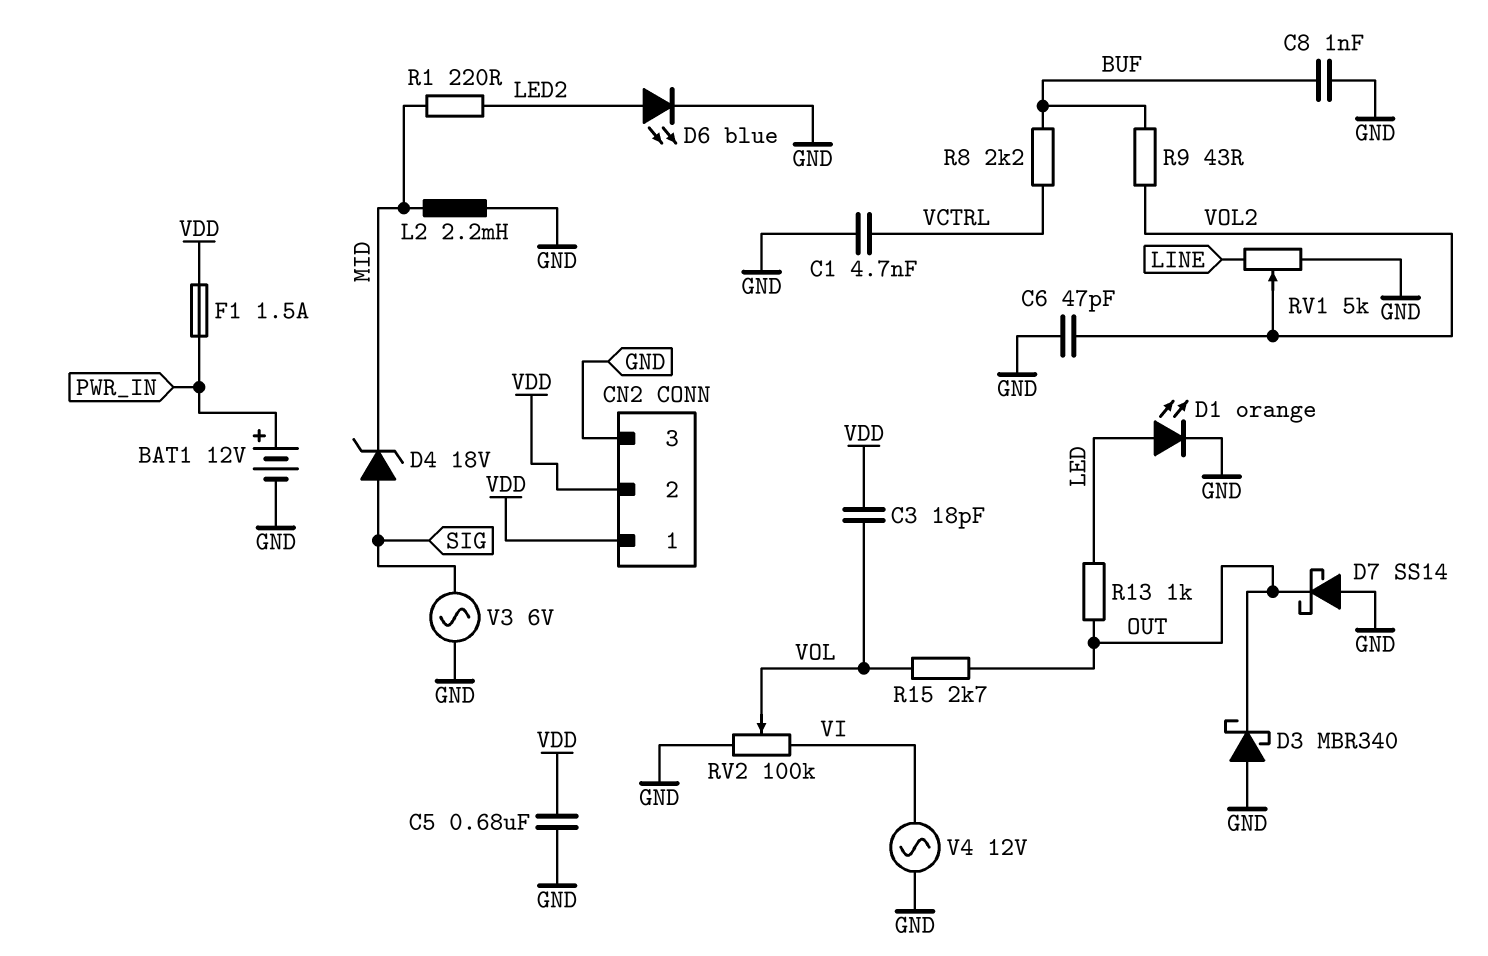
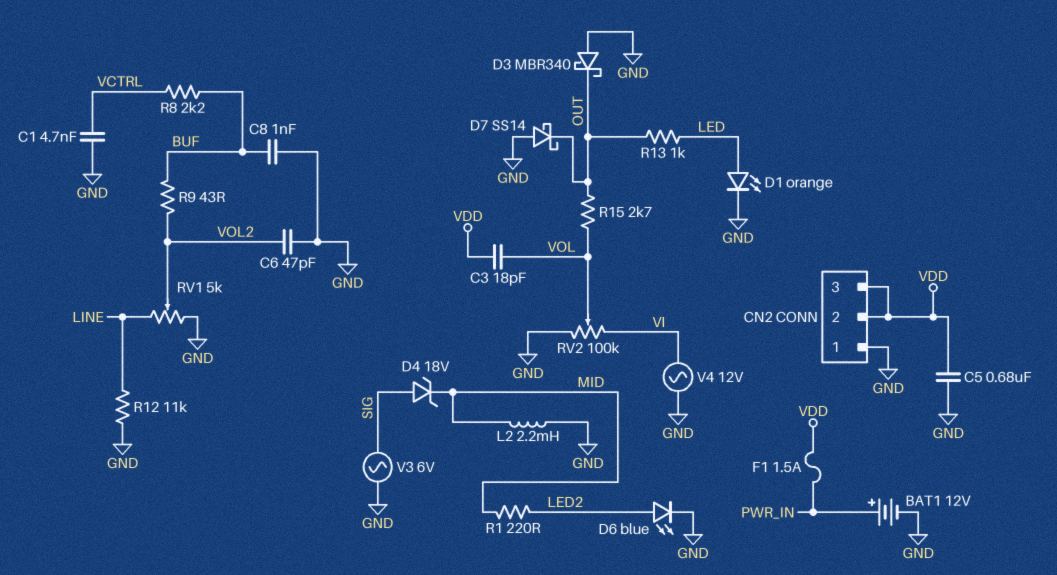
CN2 pin 1: VDD -> GND
CN2 pin 3: GND -> VDD
R12: none -> 11k (GND, LINE)

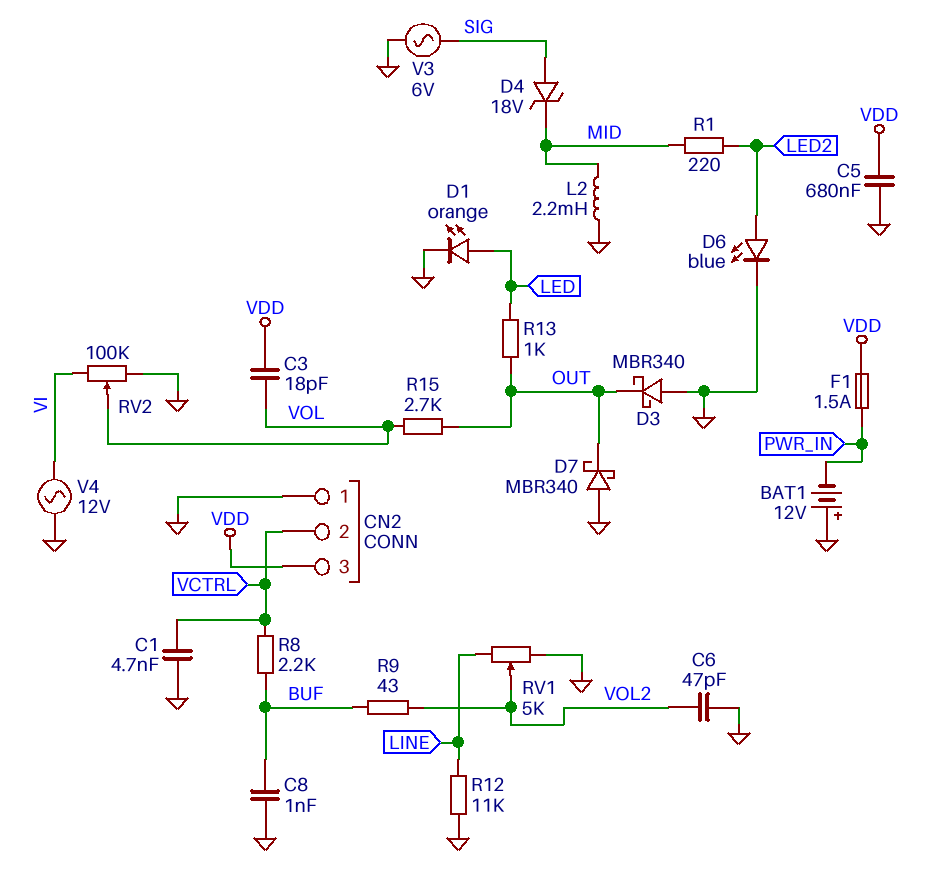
BAT1: 12V (plus PWR_IN, minus GND) -> 12V (plus GND, minus PWR_IN)
CN2 pin 2: VDD -> VCTRL
D7: schottky SS14 (A GND, K OUT) -> schottky MBR340 (A GND, K OUT)

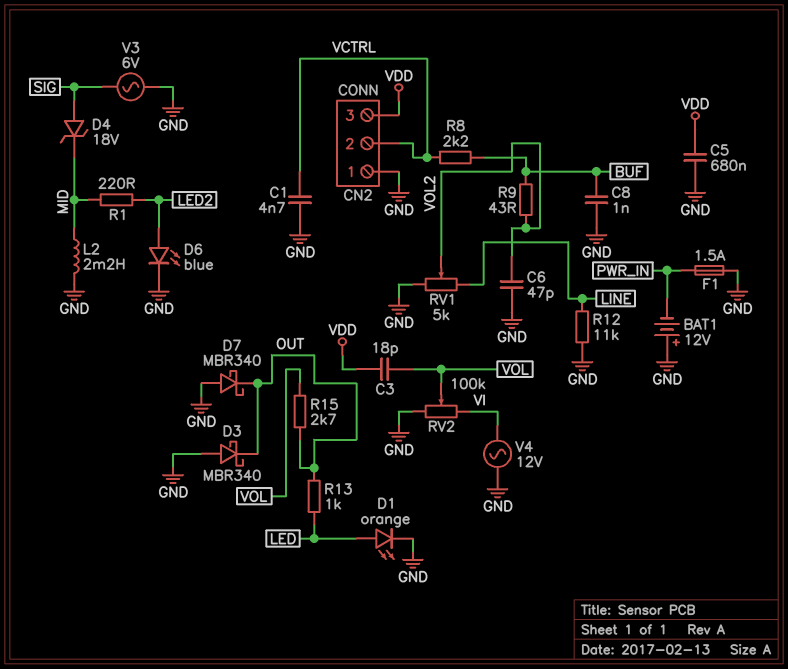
F1: 1.5A (PWR_IN, VDD) -> 1.5A (GND, PWR_IN)

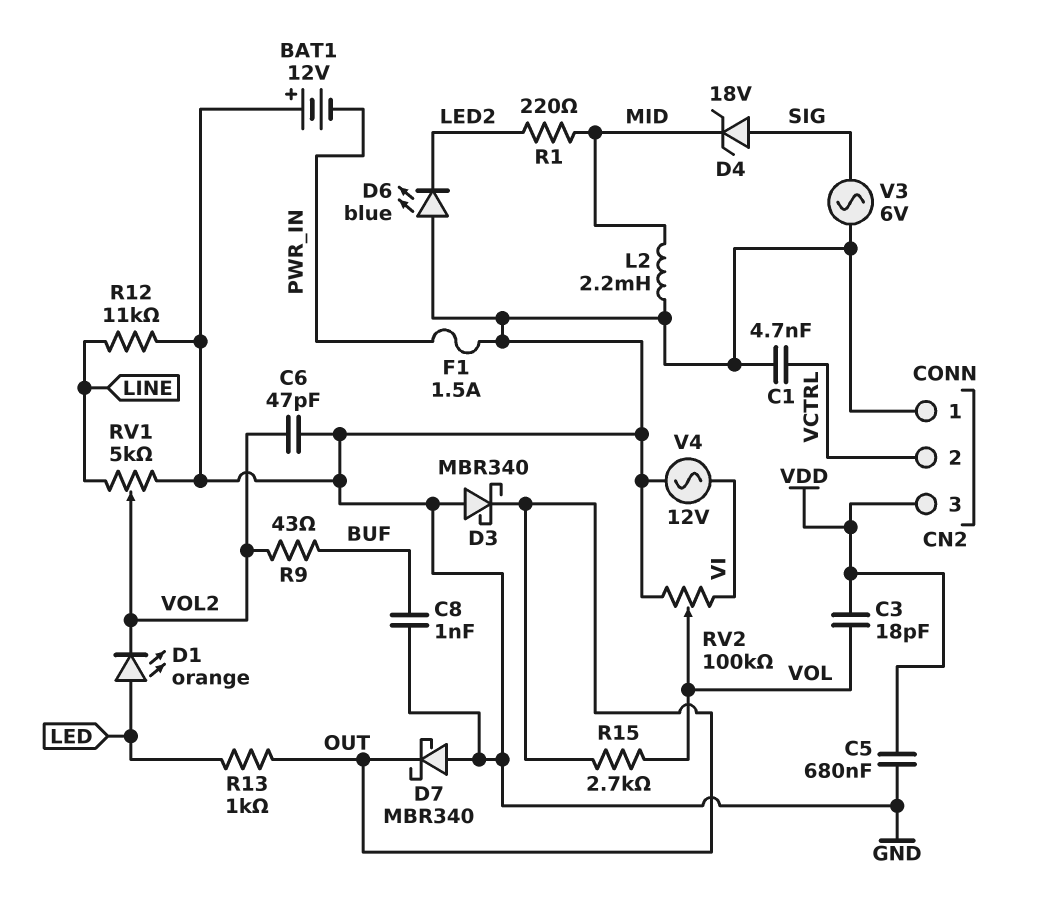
D1: LED orange (A LED, K GND) -> LED orange (A LED, K VOL2)
D6: LED blue (A LED2, K GND) -> LED blue (A GND, K LED2)
R8: 2.2k (BUF, VCTRL) -> none

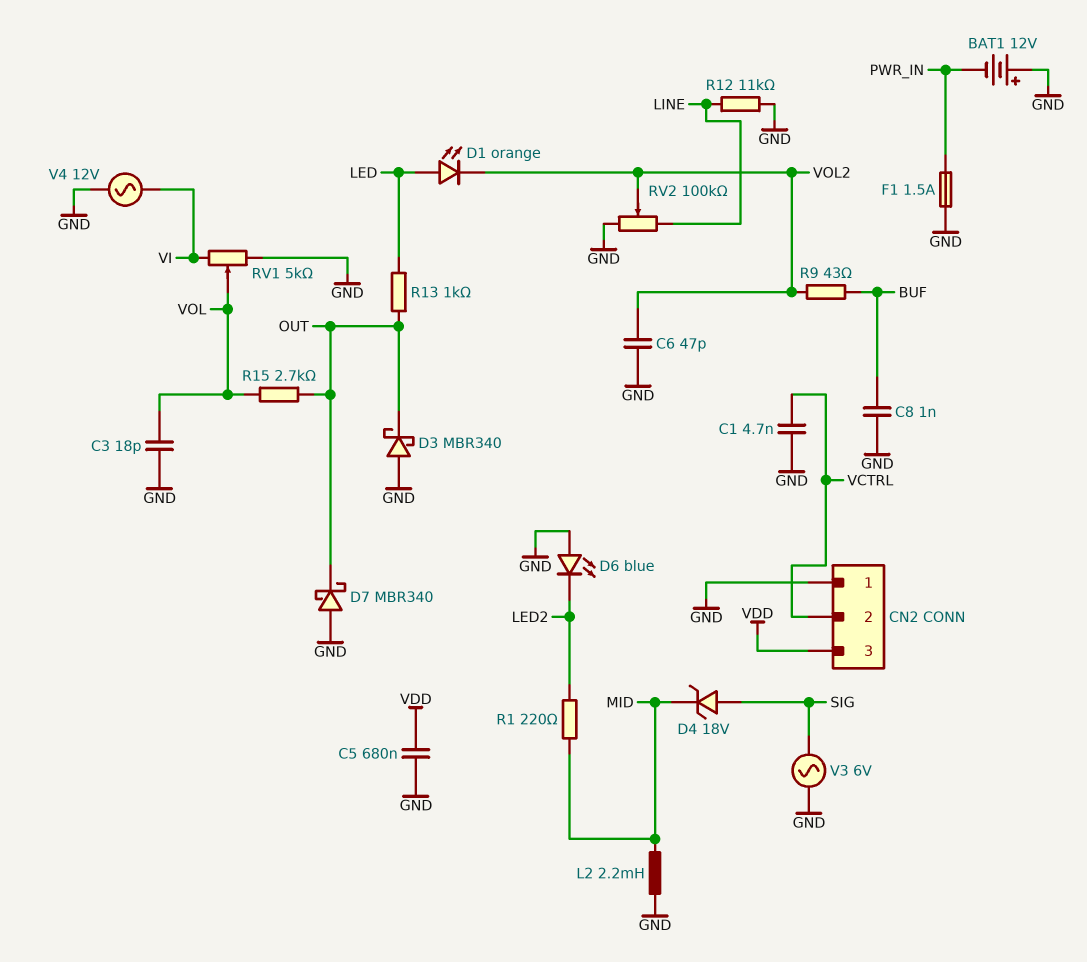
C3: 18pF (VDD, VOL) -> 18pF (GND, VOL)
RV1: 5k (GND, LINE, wiper VOL2) -> 5k (GND, VI, wiper VOL)
RV2: 100k (GND, VI, wiper VOL) -> 100k (GND, LINE, wiper VOL2)

